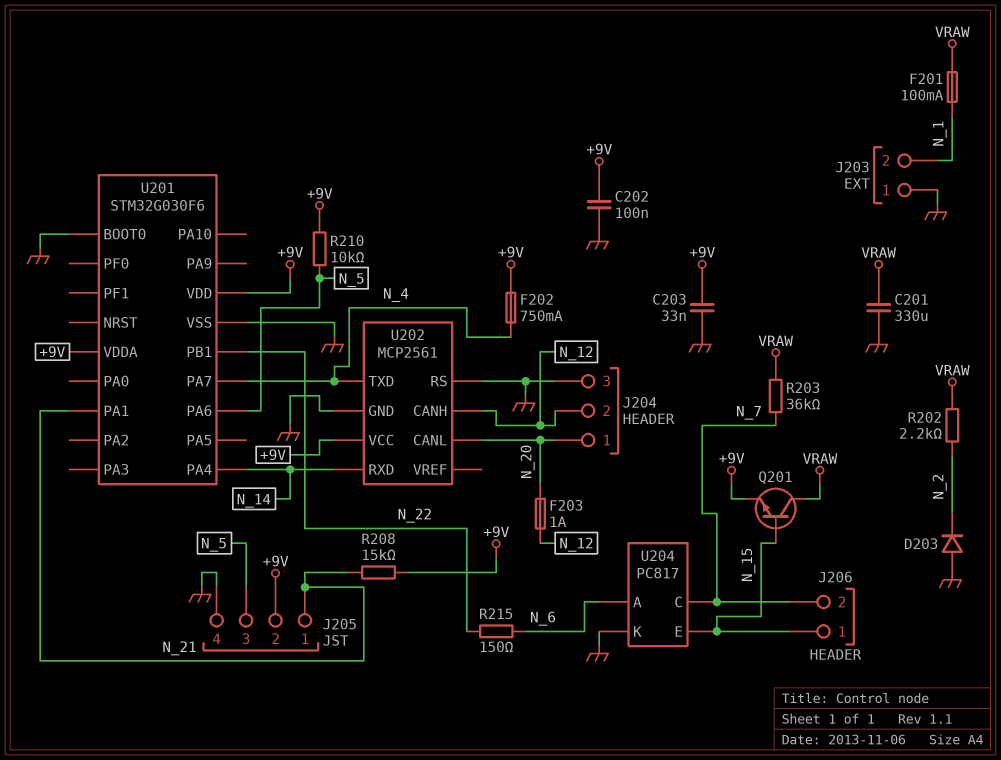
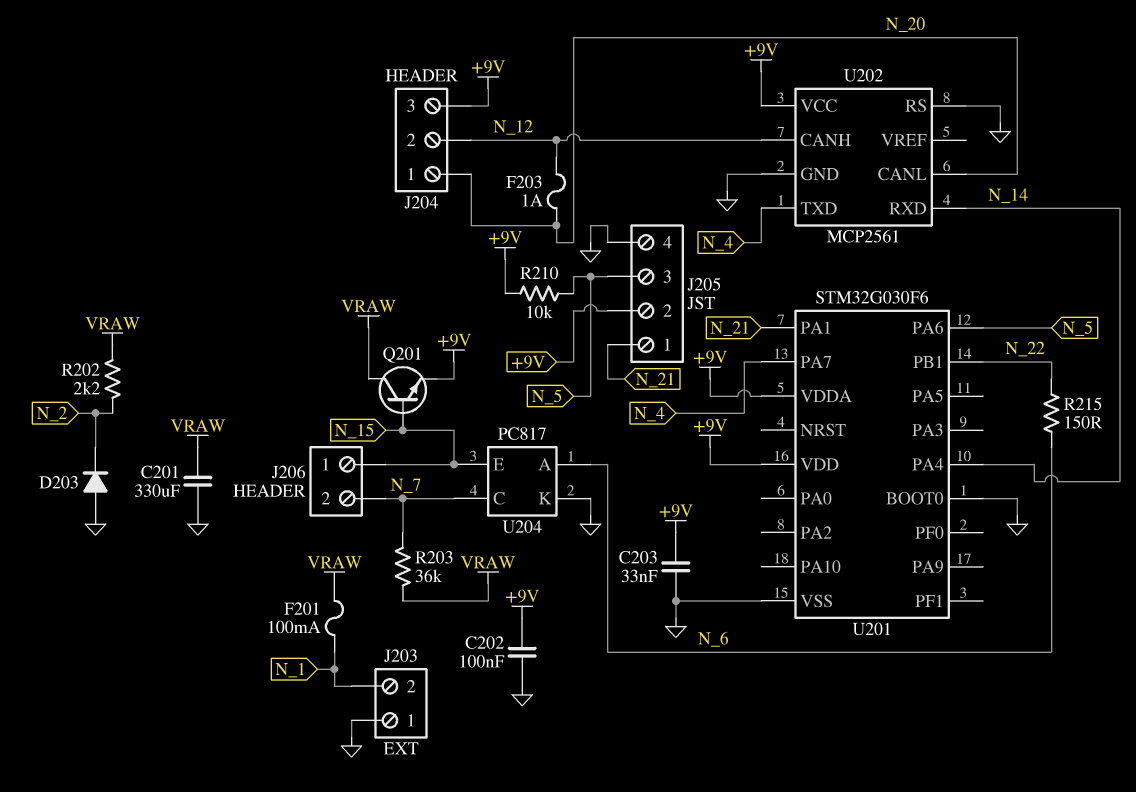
F202: 750mA (+9V, N_4) -> none
J204 pin 3: GND -> +9V
R208: 15k (+9V, N_21) -> none

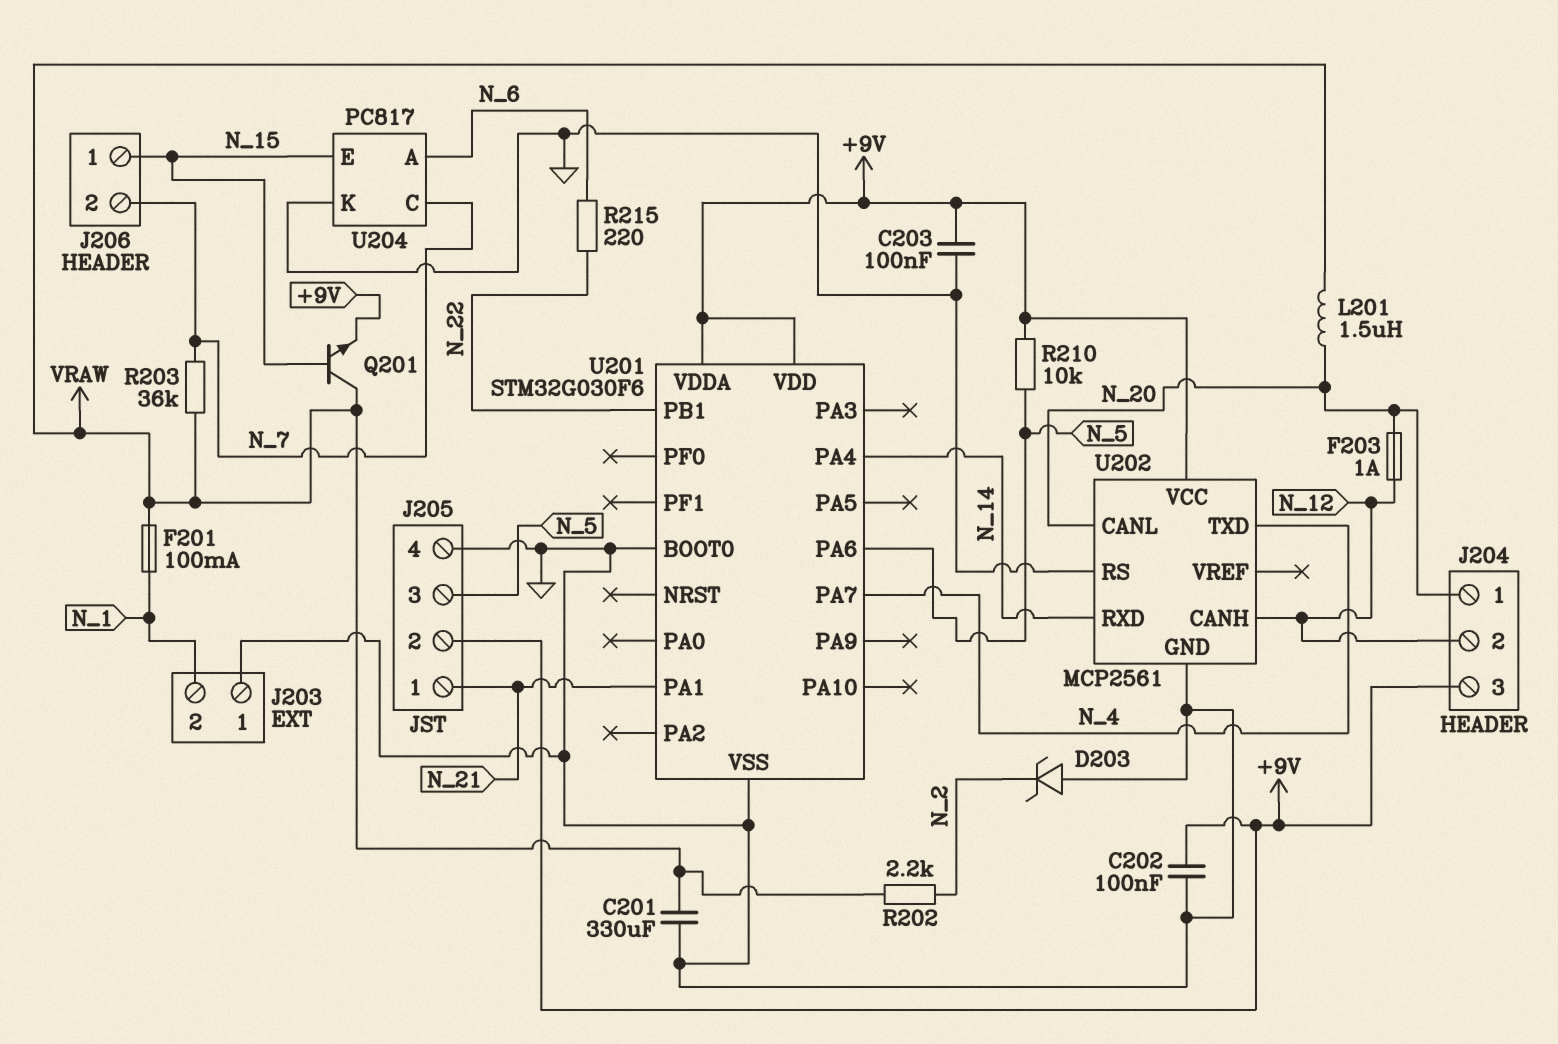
C203: 33nF (+9V, GND) -> 100nF (+9V, GND)
D203: diode (A GND, K N_2) -> zener (A GND, K N_2)
L201: none -> 1.5uH (N_20, VRAW)
R215: 150 (N_6, N_22) -> 220 (N_6, N_22)

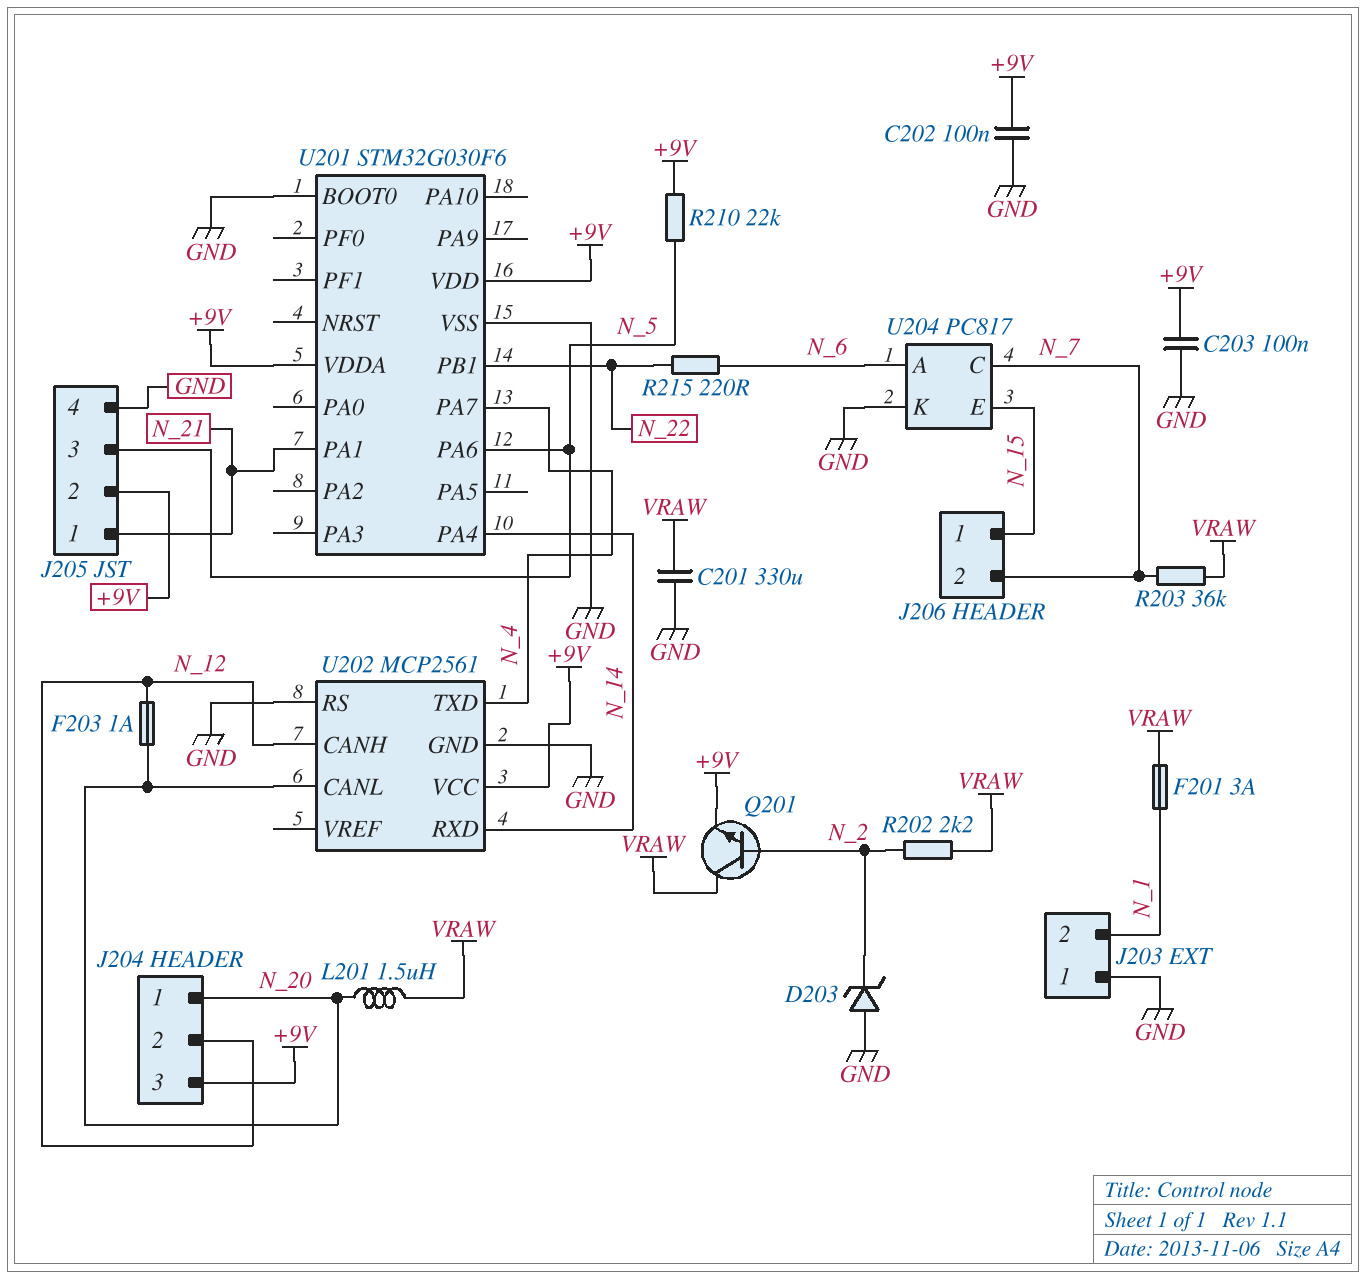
F201: 100mA (N_1, VRAW) -> 3A (N_1, VRAW)
Q201: NPN (B N_15, C VRAW, E +9V) -> NPN (B N_2, C VRAW, E +9V)
R210: 10k (+9V, N_5) -> 22k (+9V, N_5)

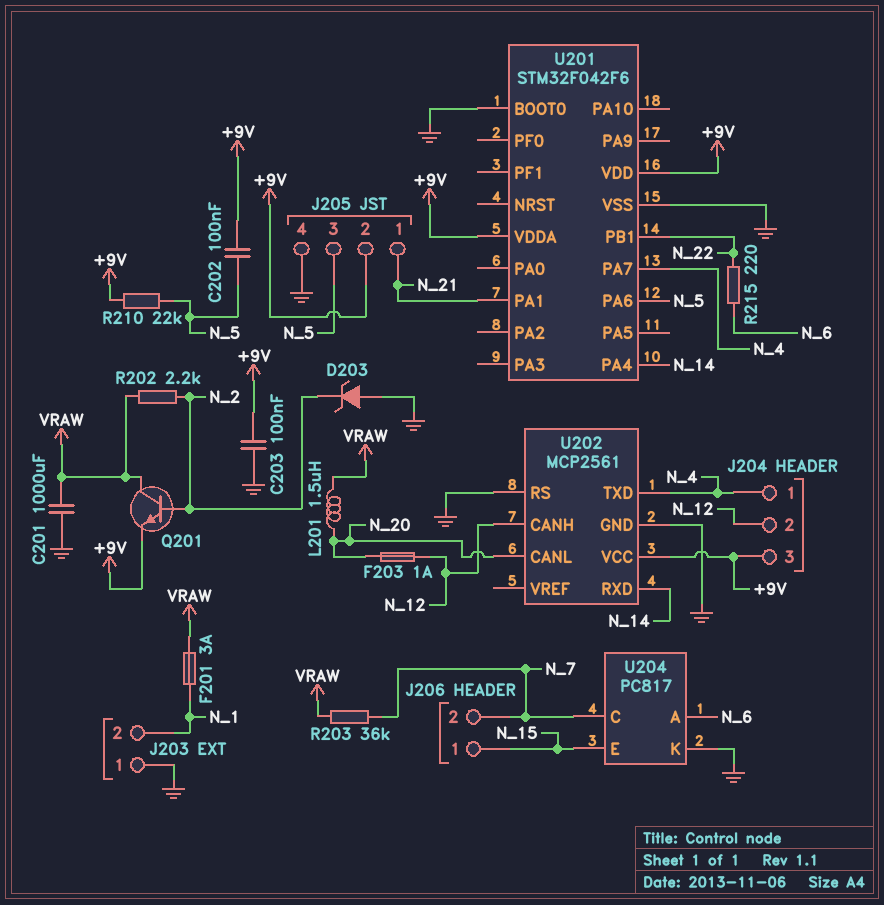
C201: 330uF (GND, VRAW) -> 1000uF (GND, VRAW)
C202: 100nF (+9V, GND) -> 100nF (+9V, N_5)
J204 pin 1: N_20 -> N_4
U201: STM32G030F6 -> STM32F042F6

